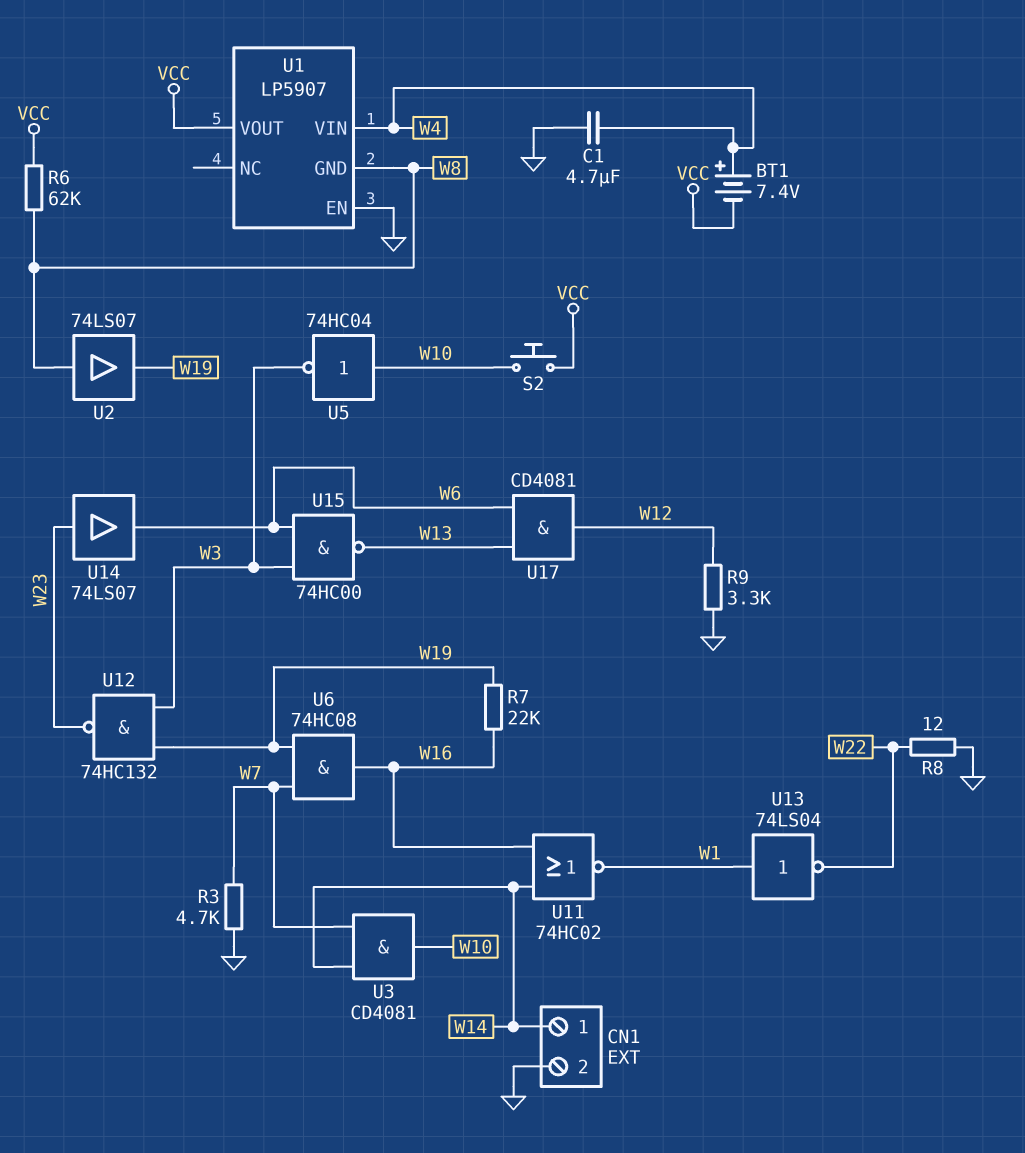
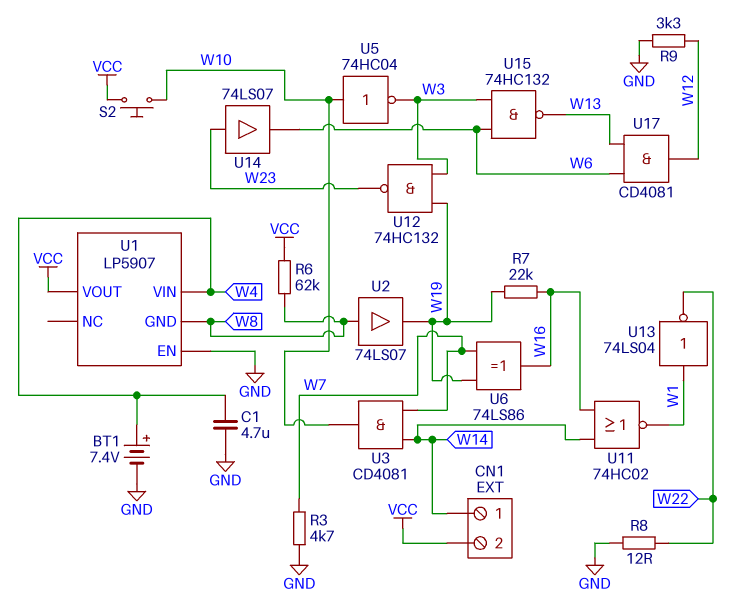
BT1: 7.4V (plus W4, minus VCC) -> 7.4V (plus W4, minus GND)
CN1 pin 2: GND -> VCC
U6: AND 74HC08 (in W7, in W19, out W16) -> XOR 74LS86 (in W7, in W19, out W16)
U15: NAND 74HC00 (in W3, in W6, out W13) -> NAND 74HC132 (in W3, in W6, out W13)

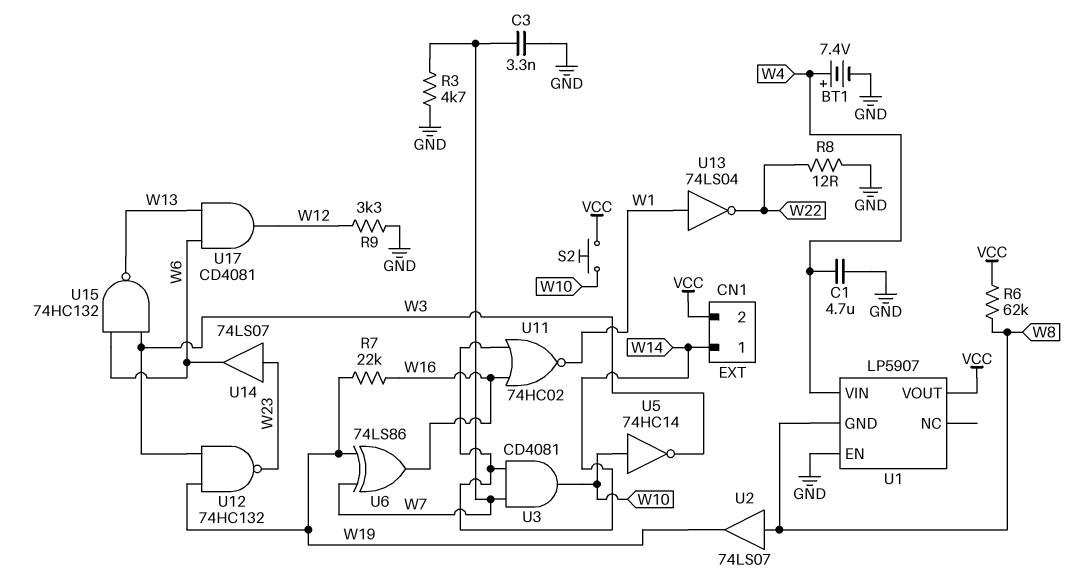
C3: none -> 3.3nF (GND, W7)
U5: NOT 74HC04 (in W10, out W3) -> NOT 74HC14 (in W10, out W3)

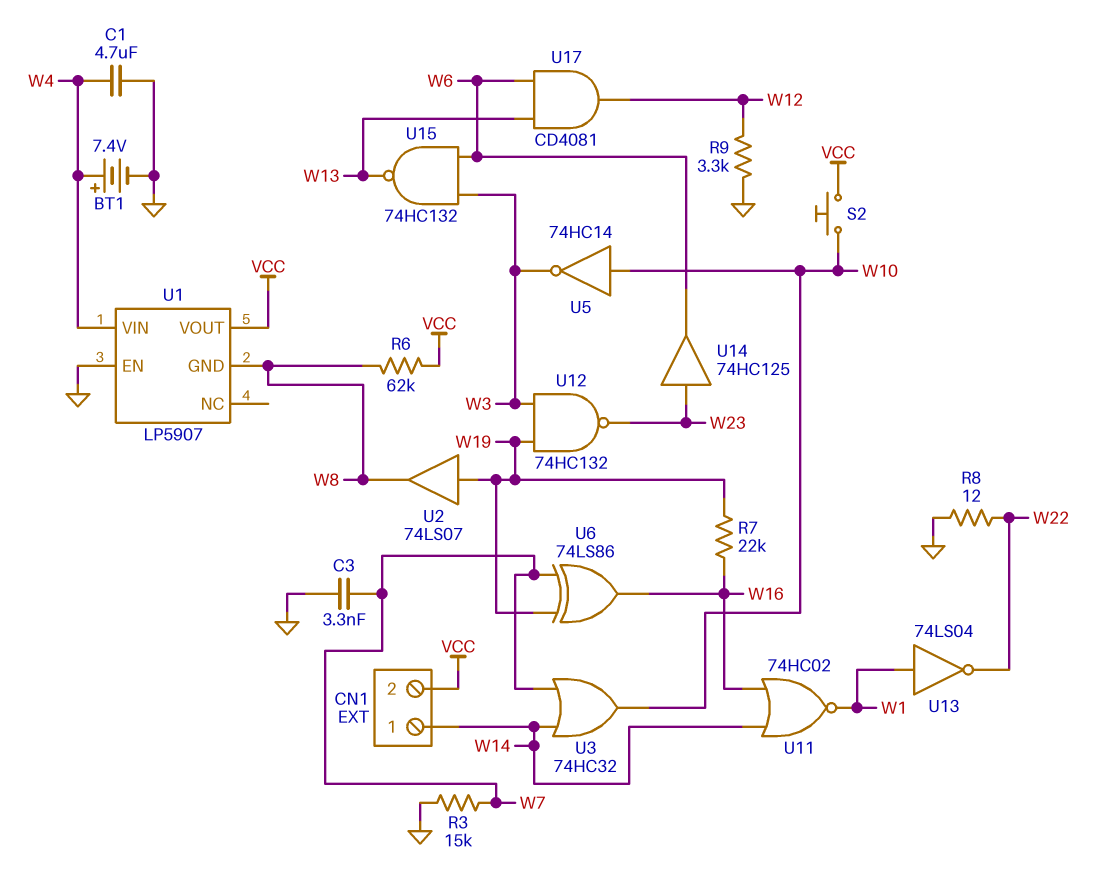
R3: 4.7k (GND, W7) -> 15k (GND, W7)
U2: buffer 74LS07 (in W8, out W19) -> buffer 74LS07 (in W19, out W8)
U3: AND CD4081 (in W7, in W14, out W10) -> OR 74HC32 (in W7, in W14, out W10)
U14: buffer 74LS07 (in W23, out W6) -> buffer 74HC125 (in W23, out W6)

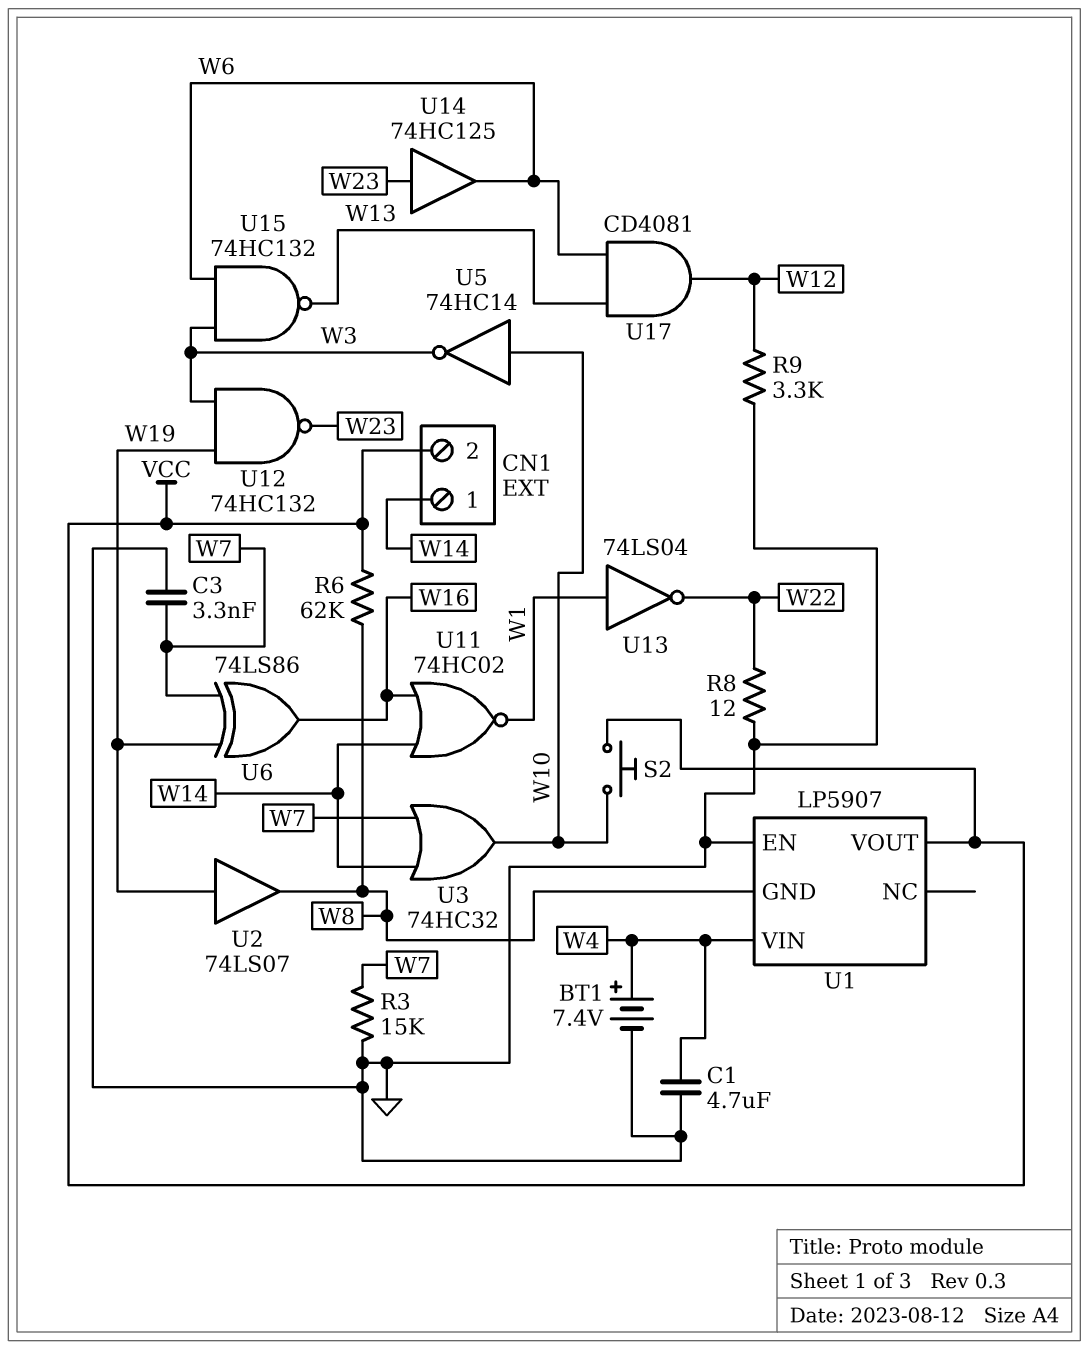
R7: 22k (W16, W19) -> none

